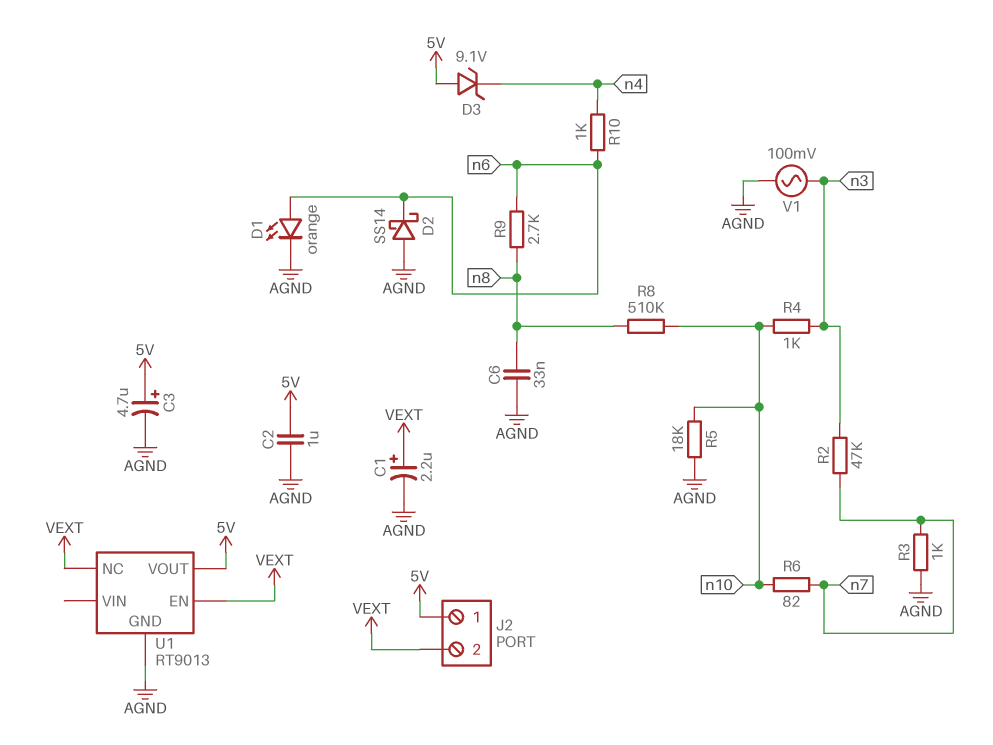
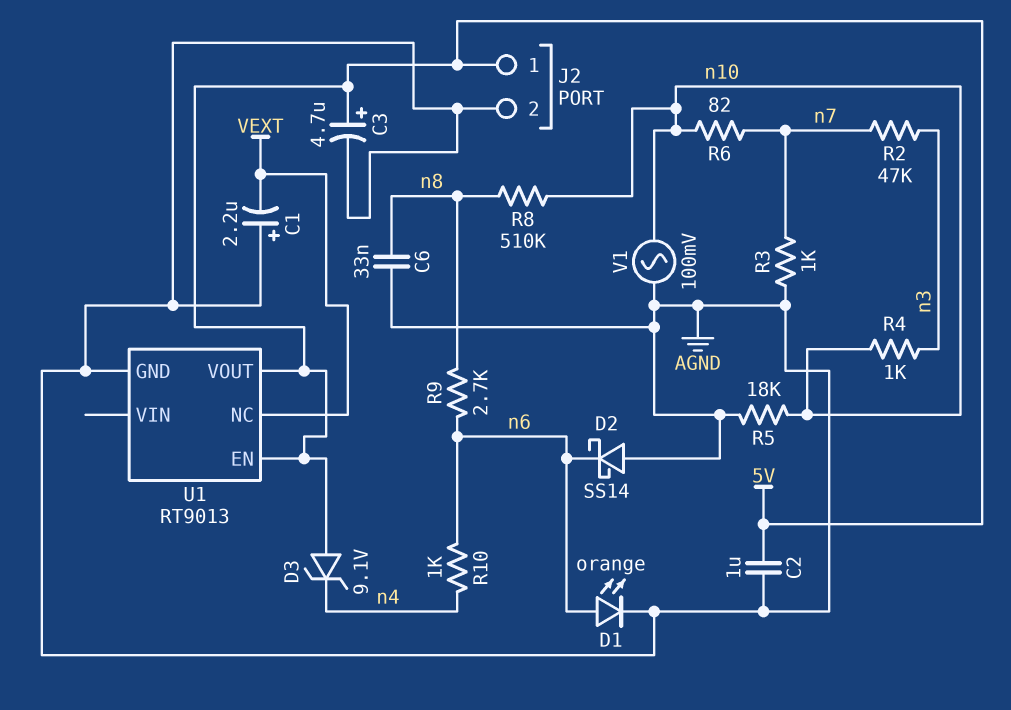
C1: 2.2uF (plus VEXT, minus AGND) -> 2.2uF (plus AGND, minus VEXT)
J2 pin 2: VEXT -> AGND
U1 pin EN: VEXT -> 5V
V1: AC 100mV (AGND, n3) -> AC 100mV (AGND, n10)

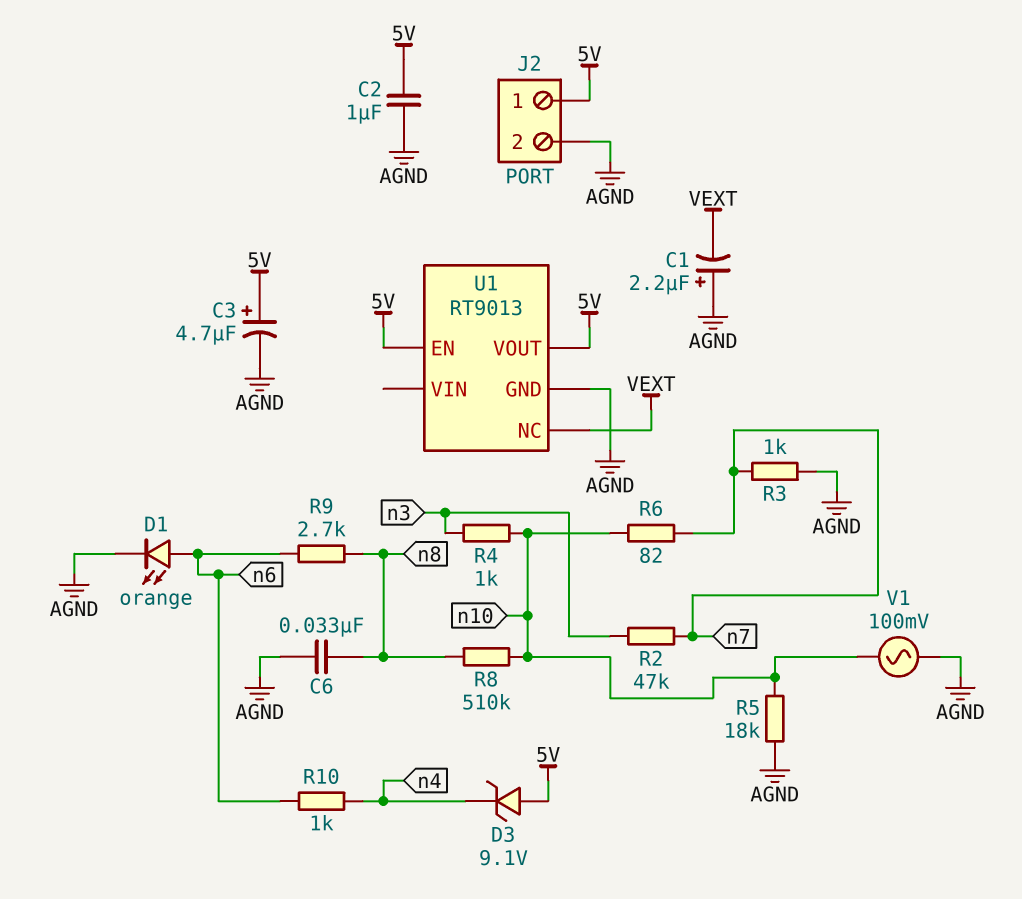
D2: schottky SS14 (A AGND, K n6) -> none

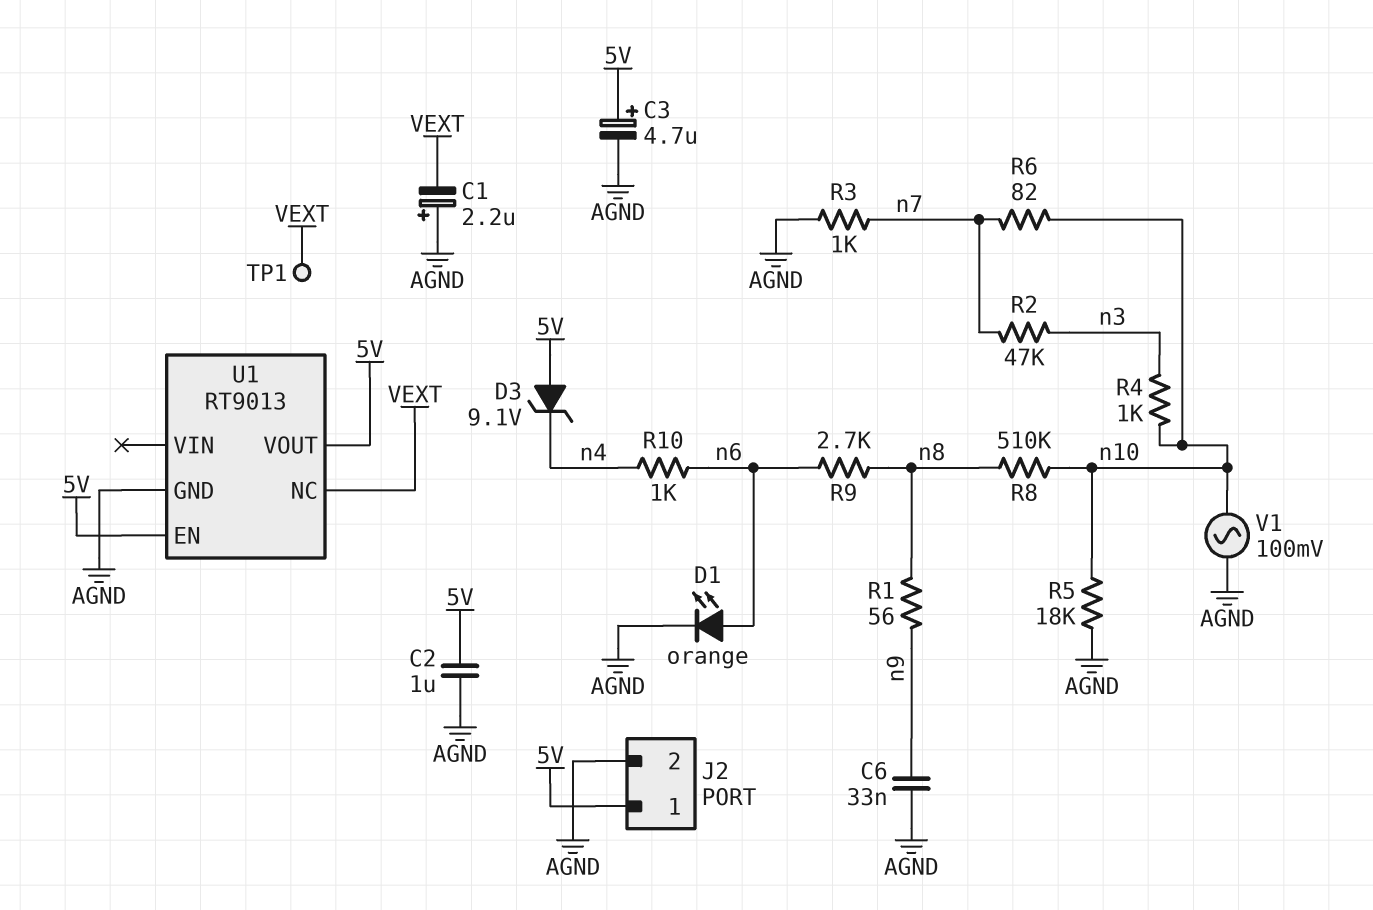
C6: 33nF (AGND, n8) -> 33nF (AGND, n9)
R1: none -> 56 (n8, n9)
TP1: none -> test point (VEXT)

